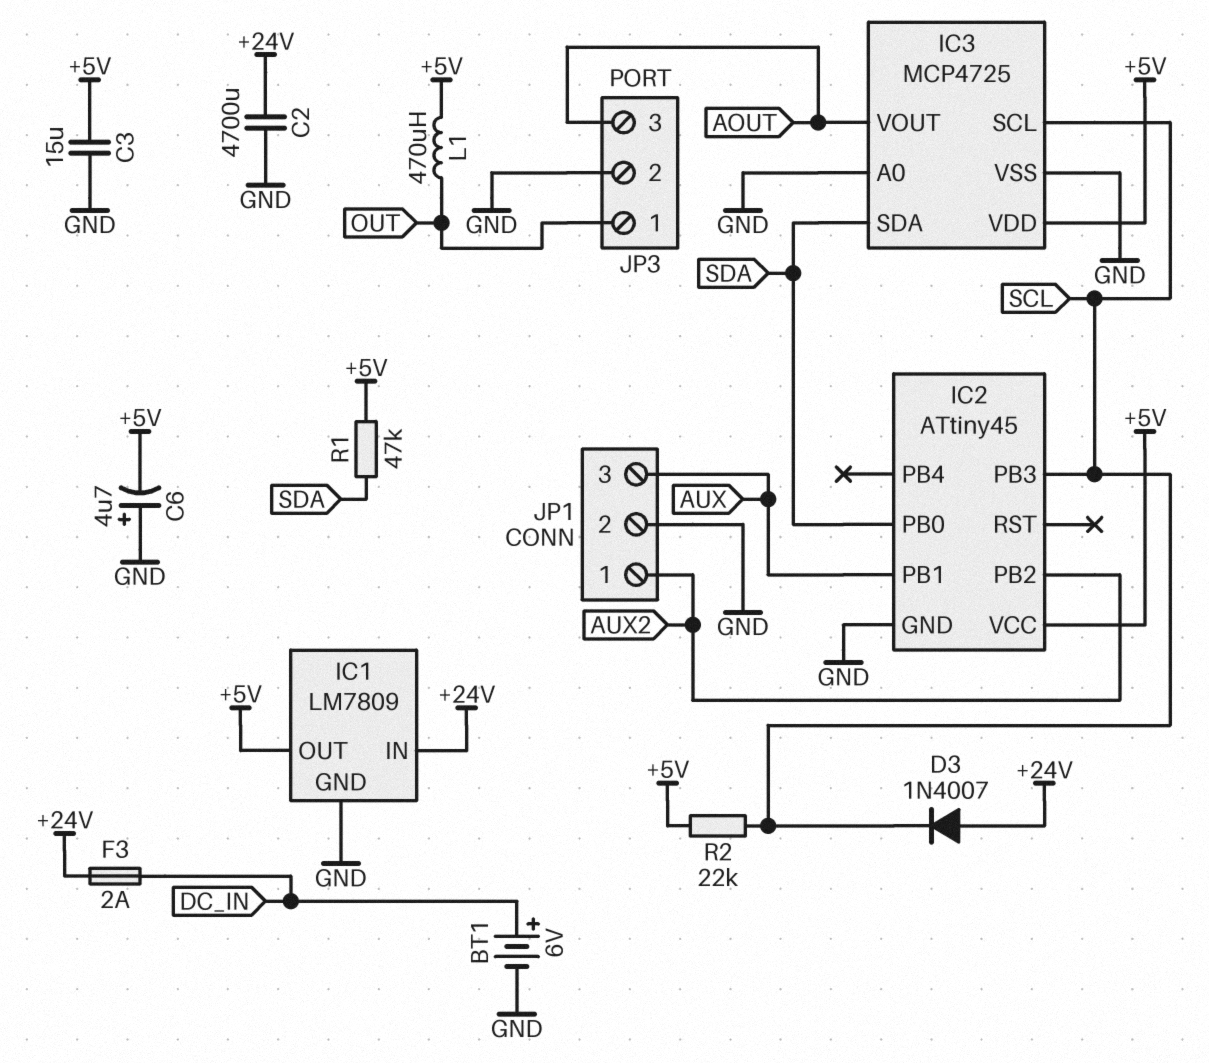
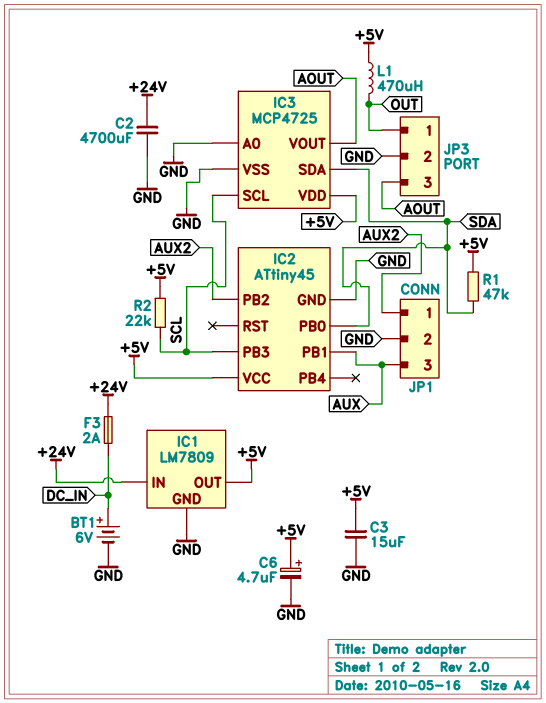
C6: 4.7uF (plus GND, minus +5V) -> 4.7uF (plus +5V, minus GND)
D3: diode 1N4007 (A +24V, K SCL) -> none

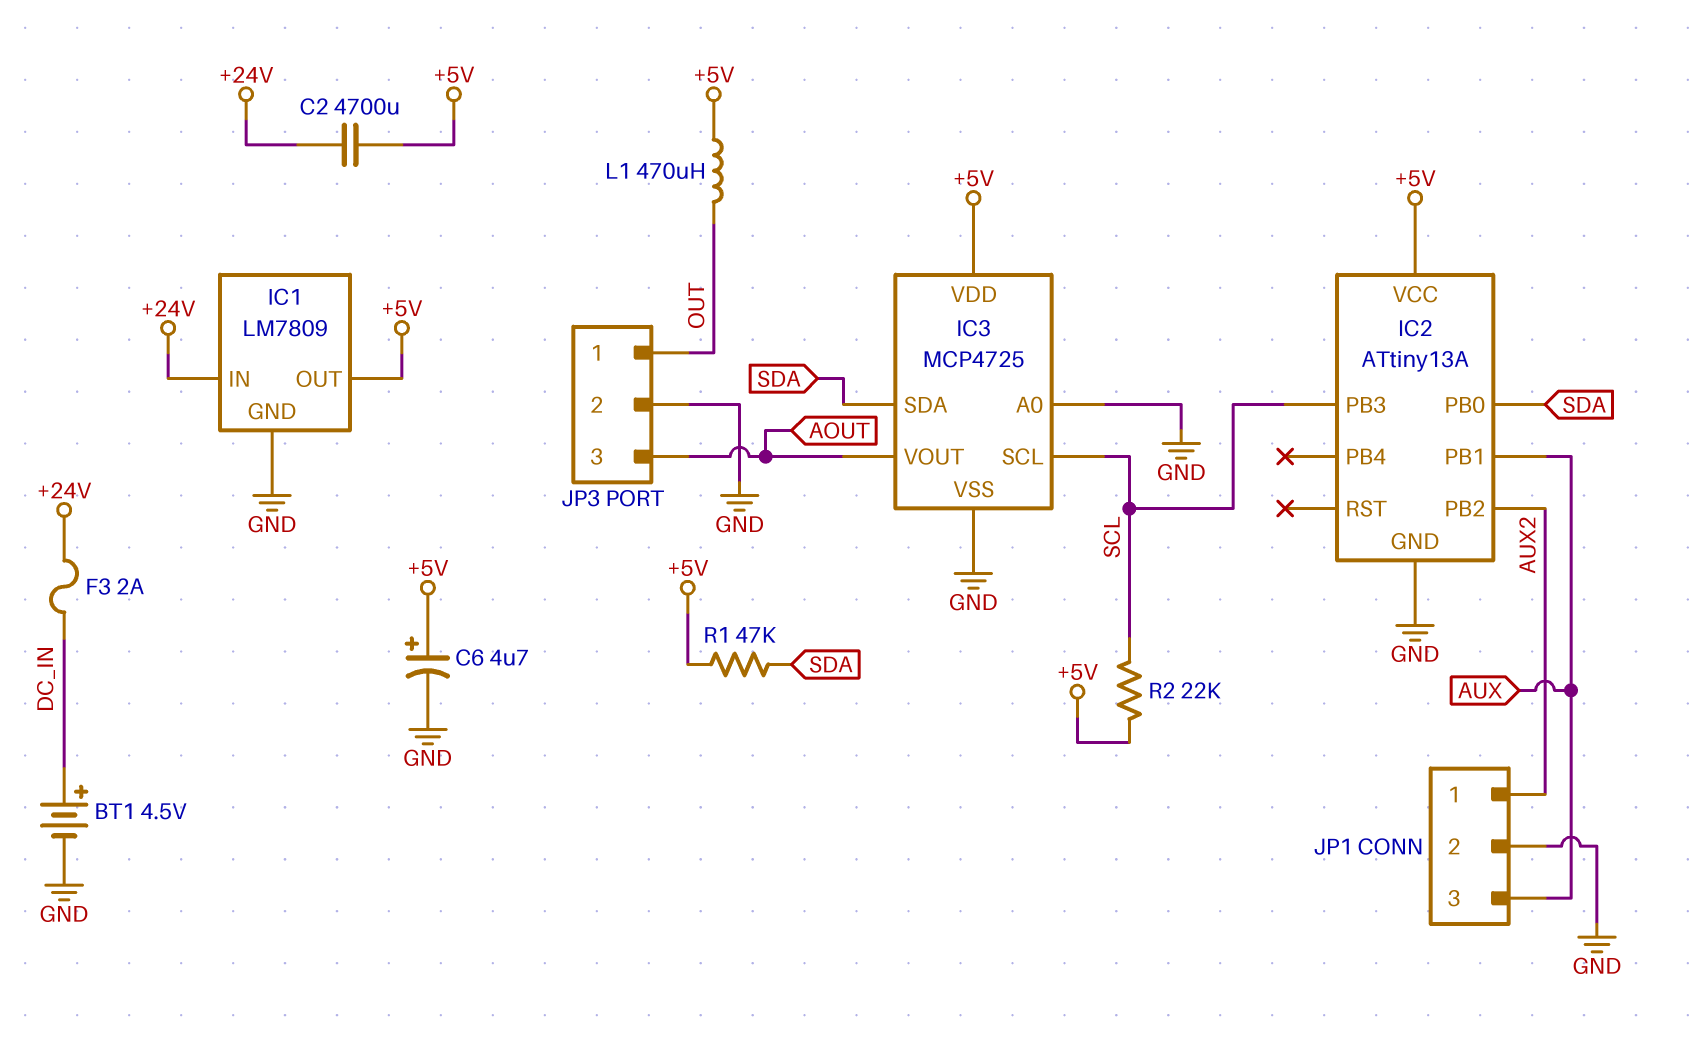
BT1: 6V (plus DC_IN, minus GND) -> 4.5V (plus DC_IN, minus GND)
C2: 4700uF (+24V, GND) -> 4700uF (+5V, +24V)
C3: 15uF (+5V, GND) -> none
IC2: ATtiny45 -> ATtiny13A

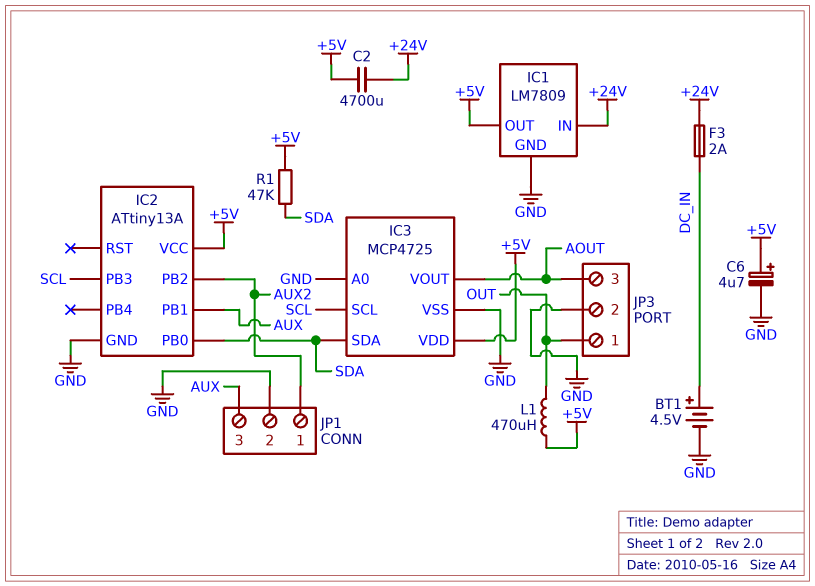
R2: 22k (+5V, SCL) -> none

